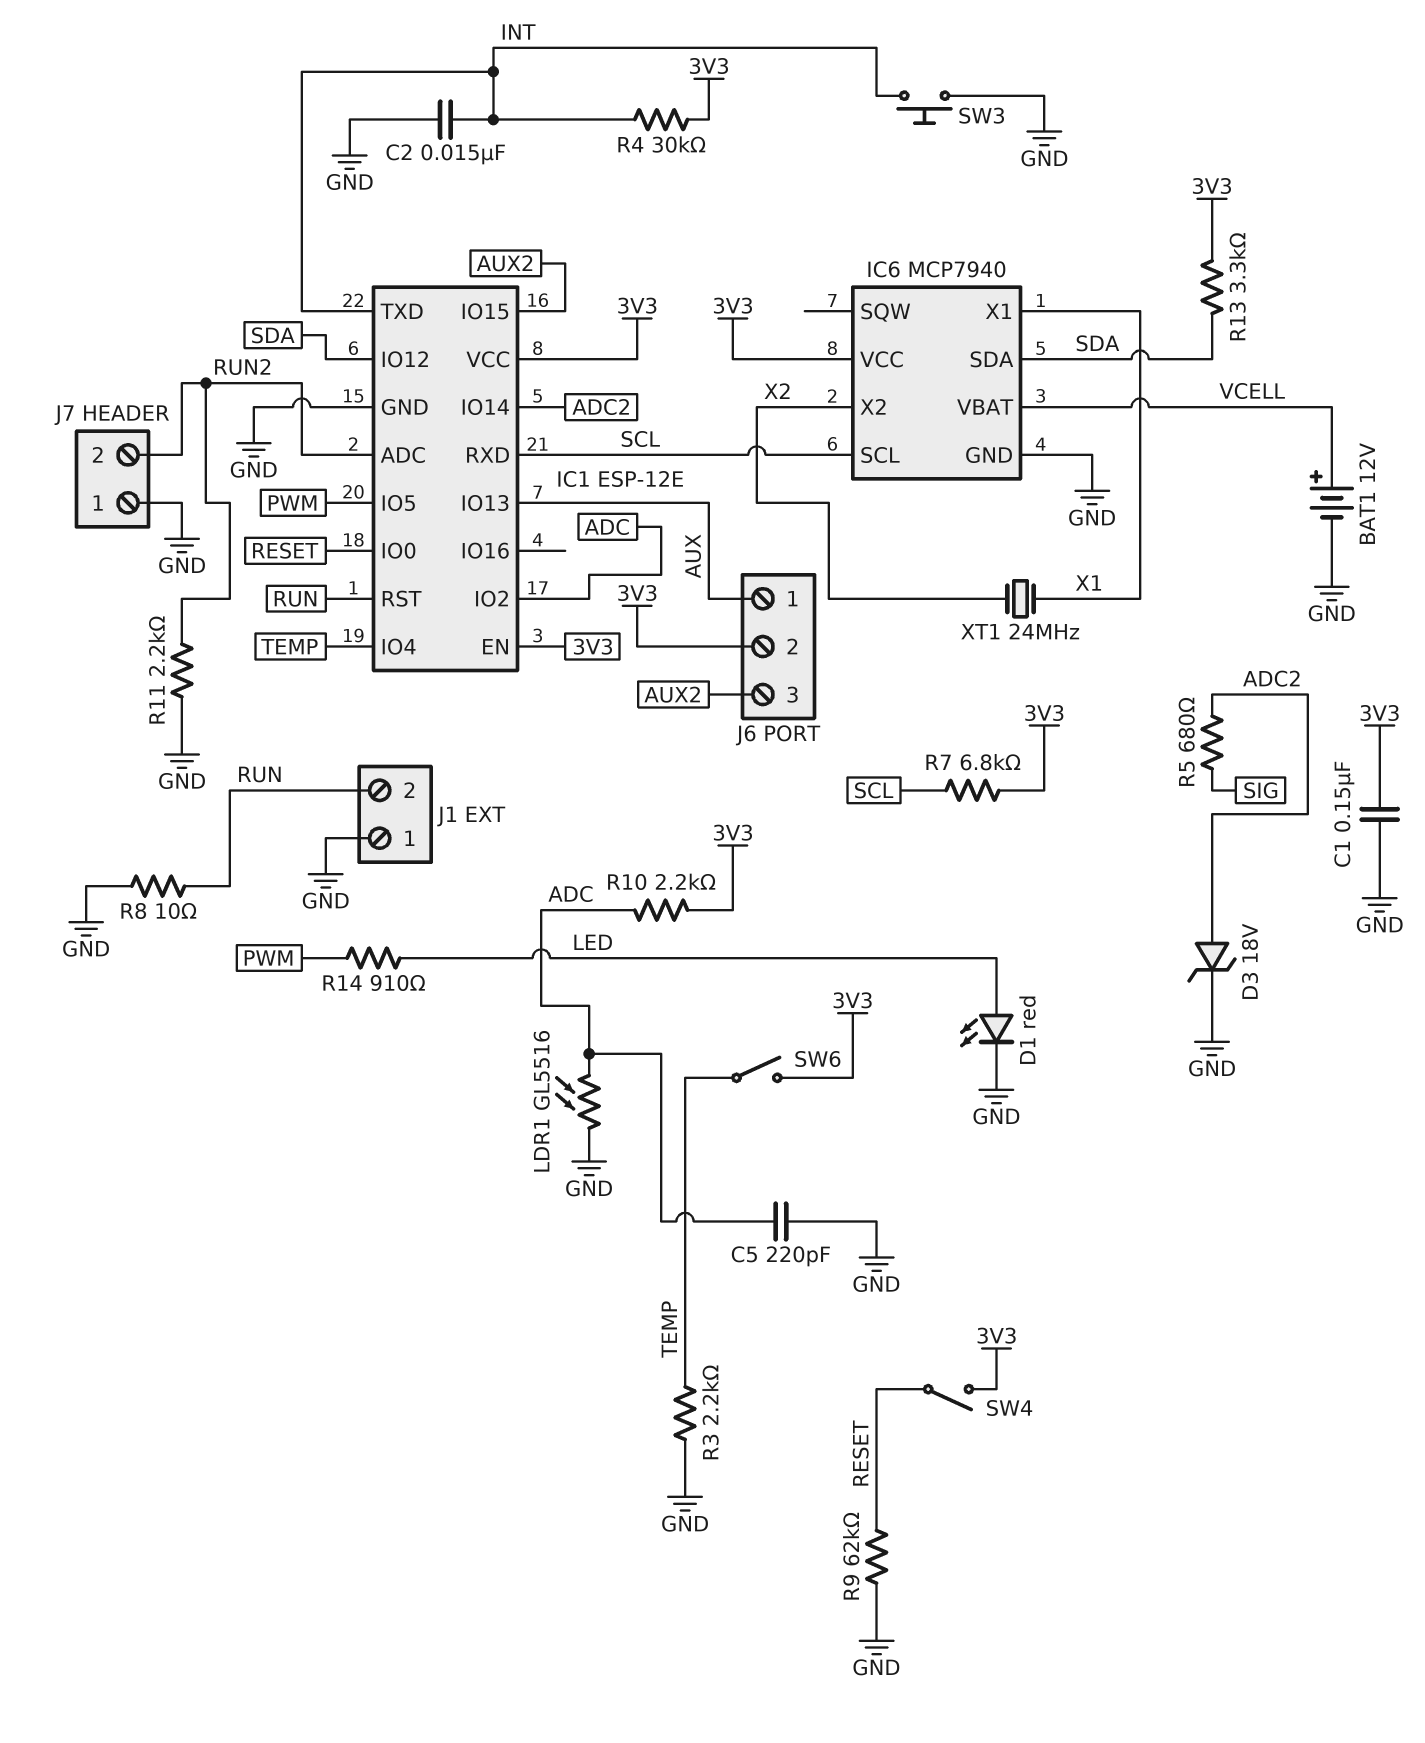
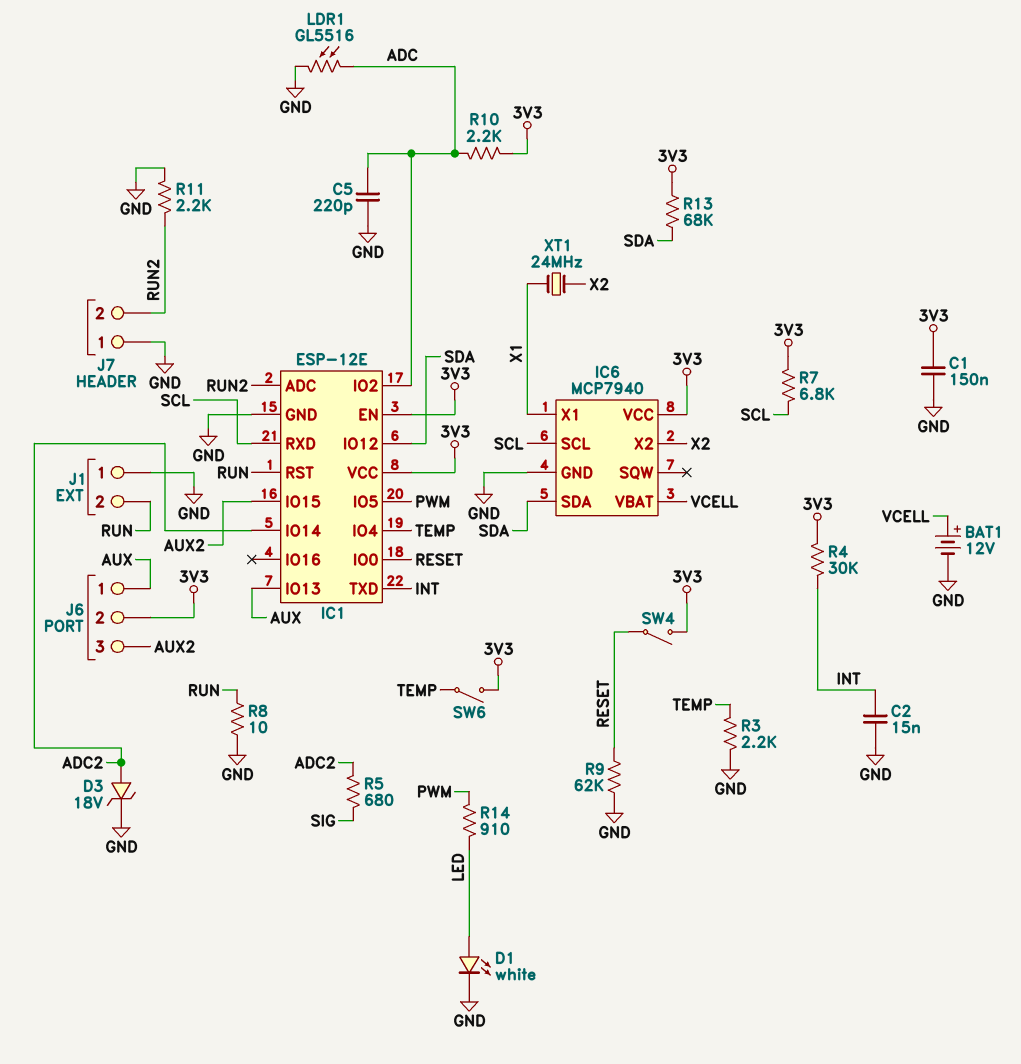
D1: LED red (A LED, K GND) -> LED white (A LED, K GND)
R13: 3.3k (3V3, SDA) -> 68k (3V3, SDA)
SW3: button (GND, INT) -> none

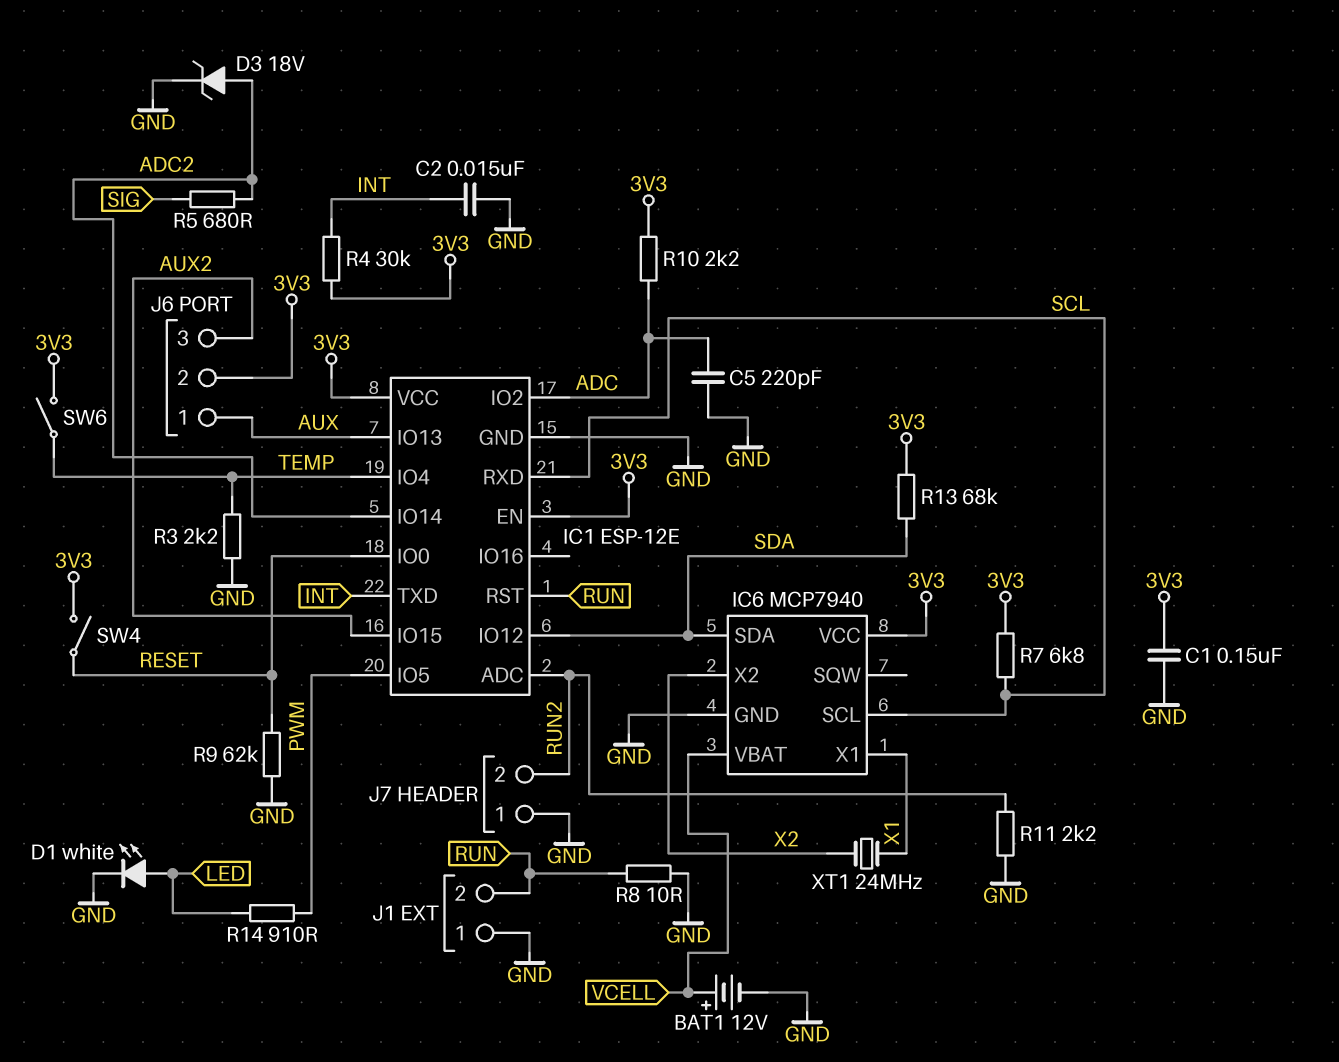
LDR1: GL5516 (ADC, GND) -> none

